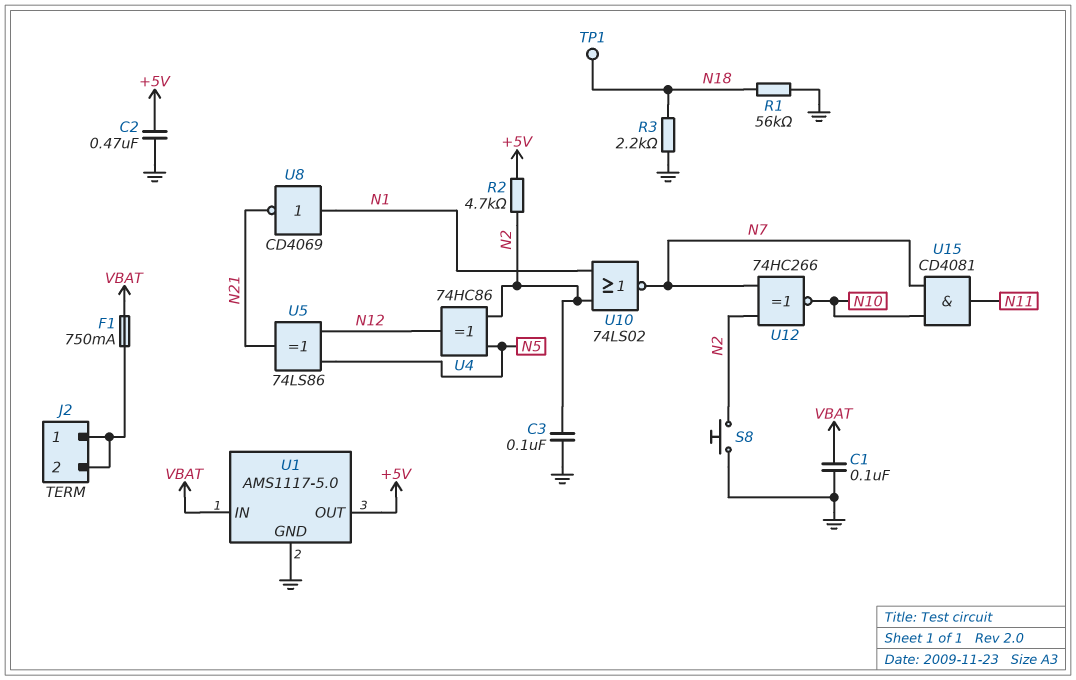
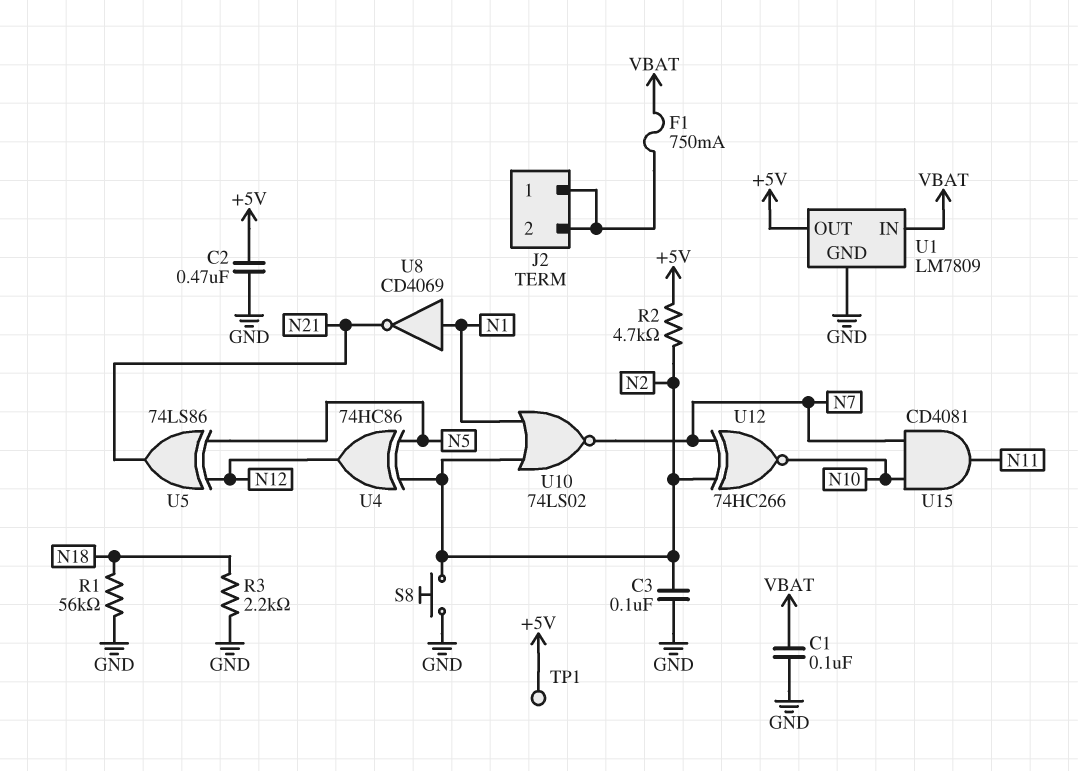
TP1: test point (N18) -> test point (+5V)
U1: AMS1117-5.0 -> LM7809

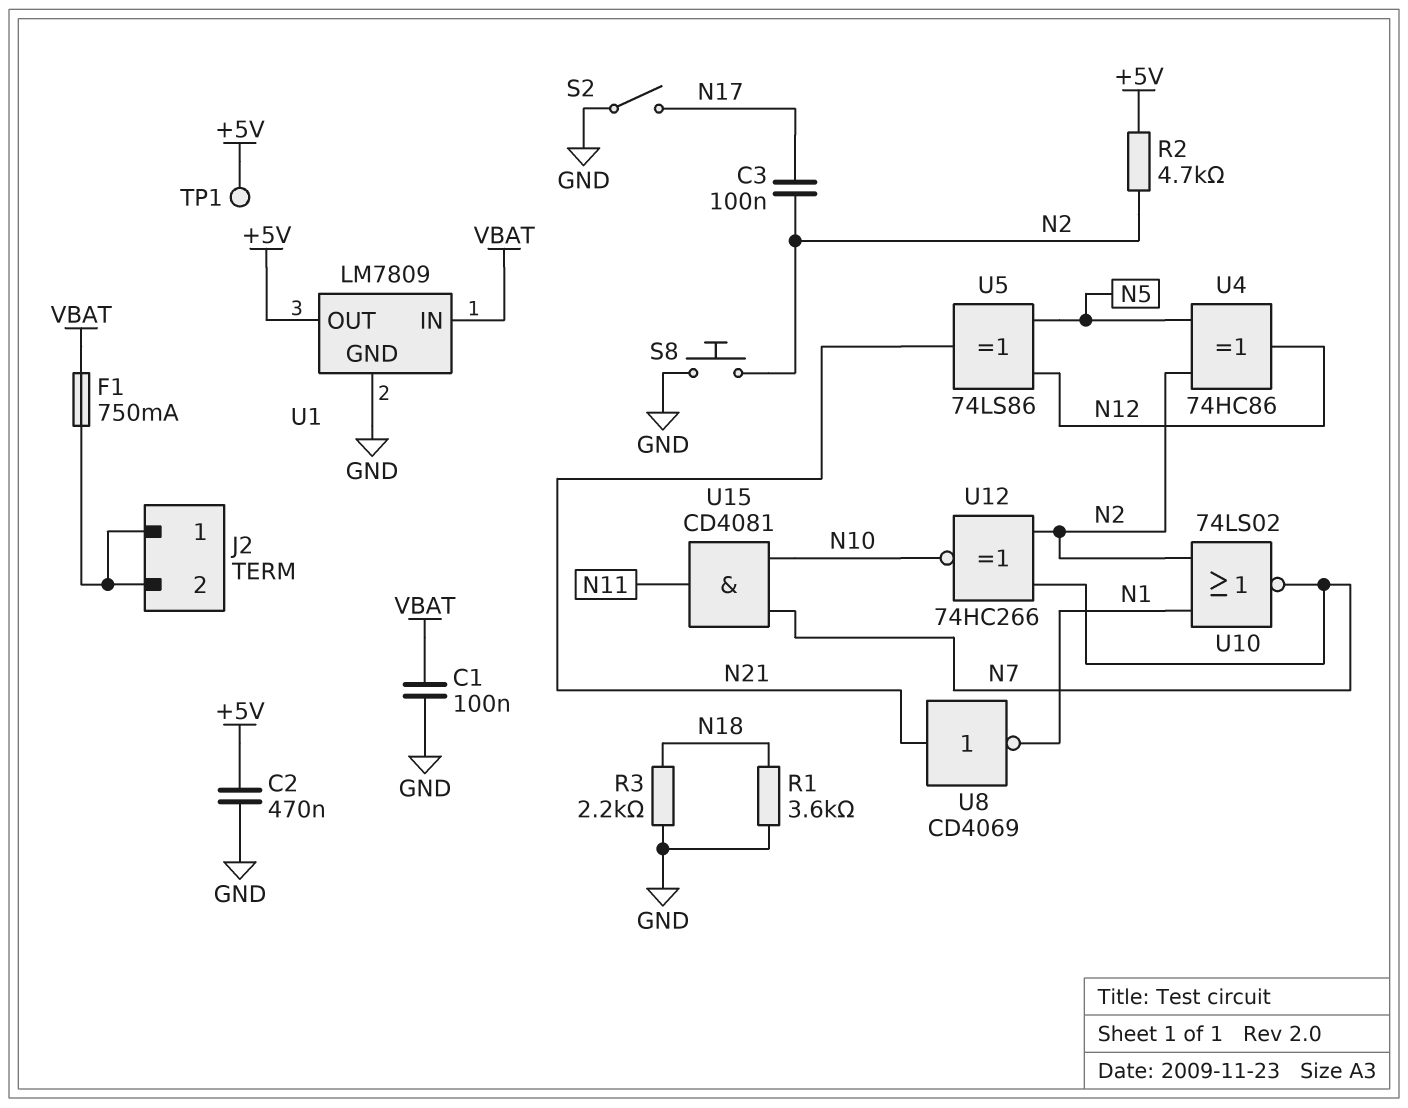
C3: 100nF (GND, N2) -> 100nF (N2, N17)
R1: 56k (GND, N18) -> 3.6k (GND, N18)
S2: none -> switch (GND, N17)
U8: NOT CD4069 (in N1, out N21) -> NOT CD4069 (in N21, out N1)

